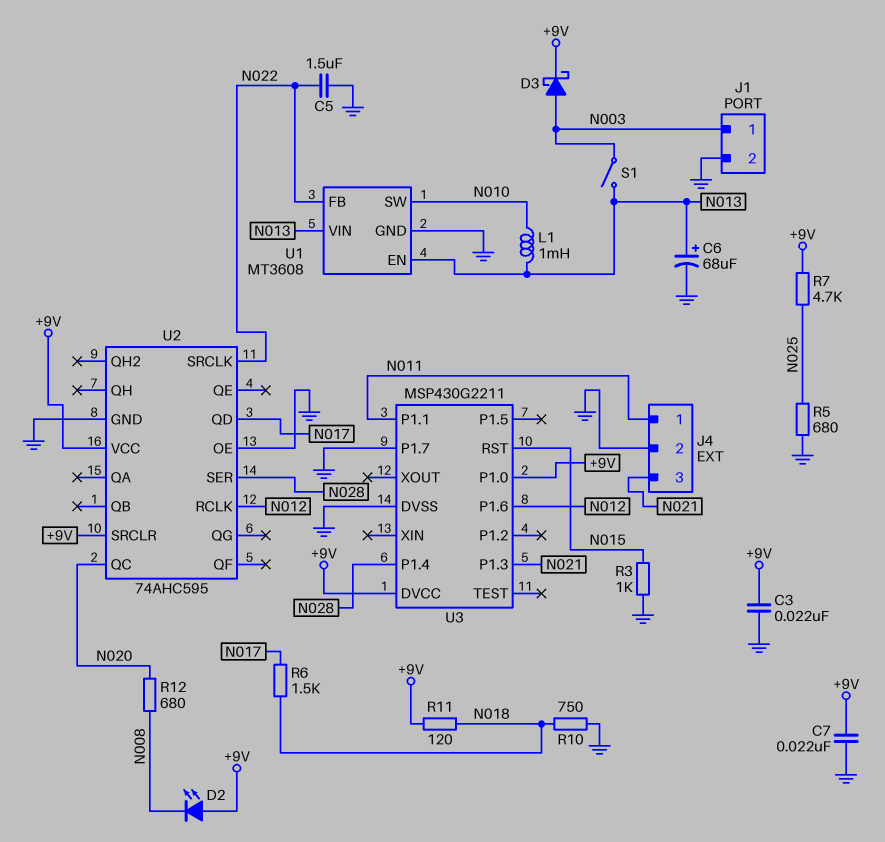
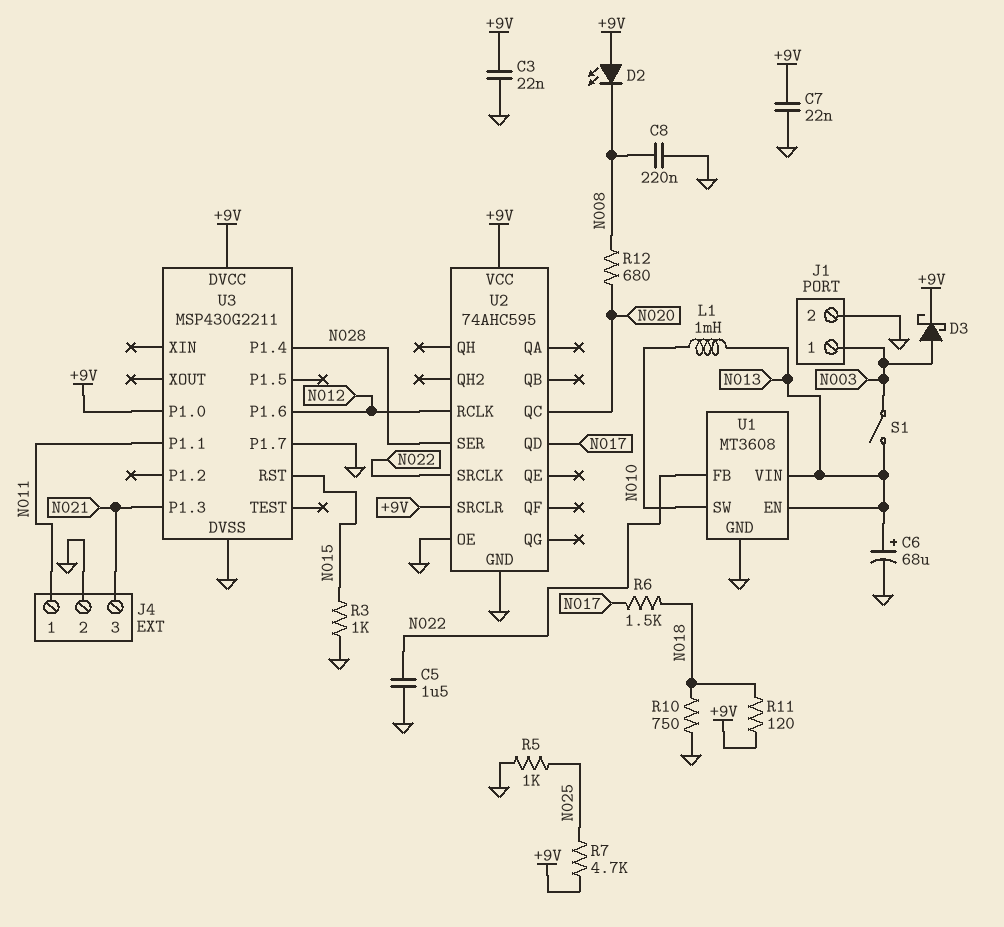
C8: none -> 220nF (GND, N008)
R5: 680 (GND, N025) -> 1k (GND, N025)

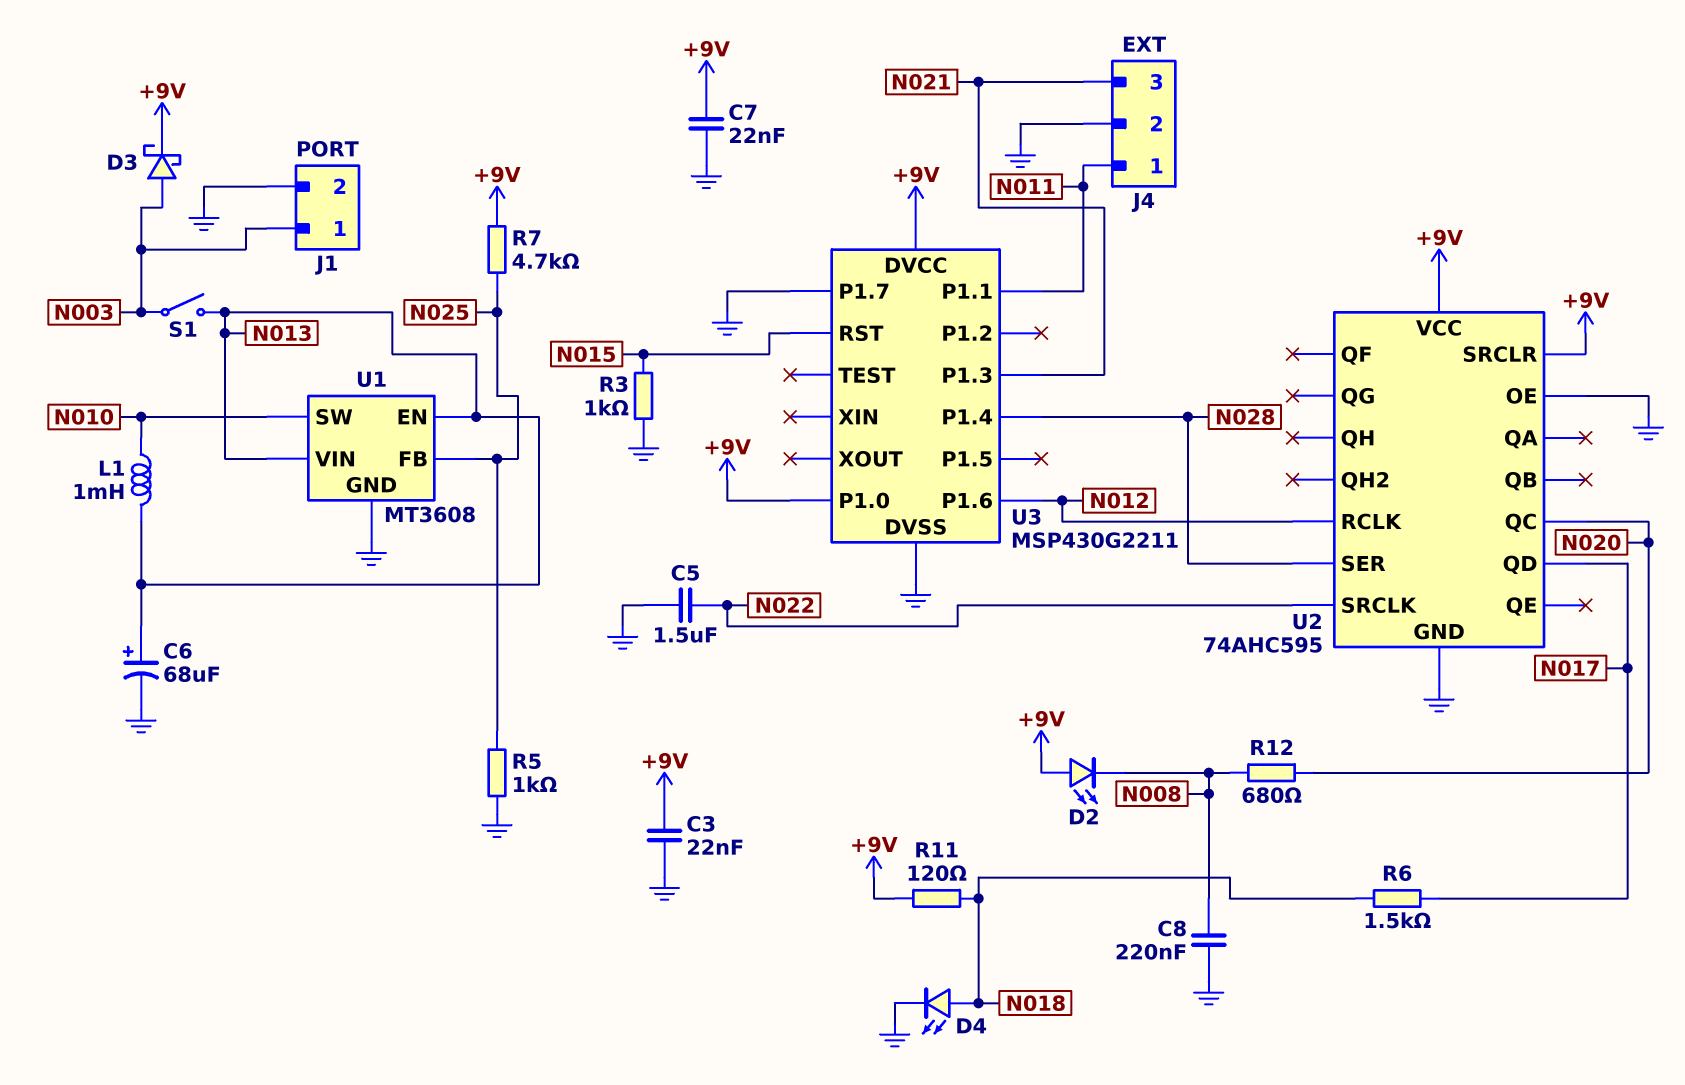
D4: none -> LED (A N018, K GND)
R10: 750 (GND, N018) -> none
U1 pin FB: N022 -> N025

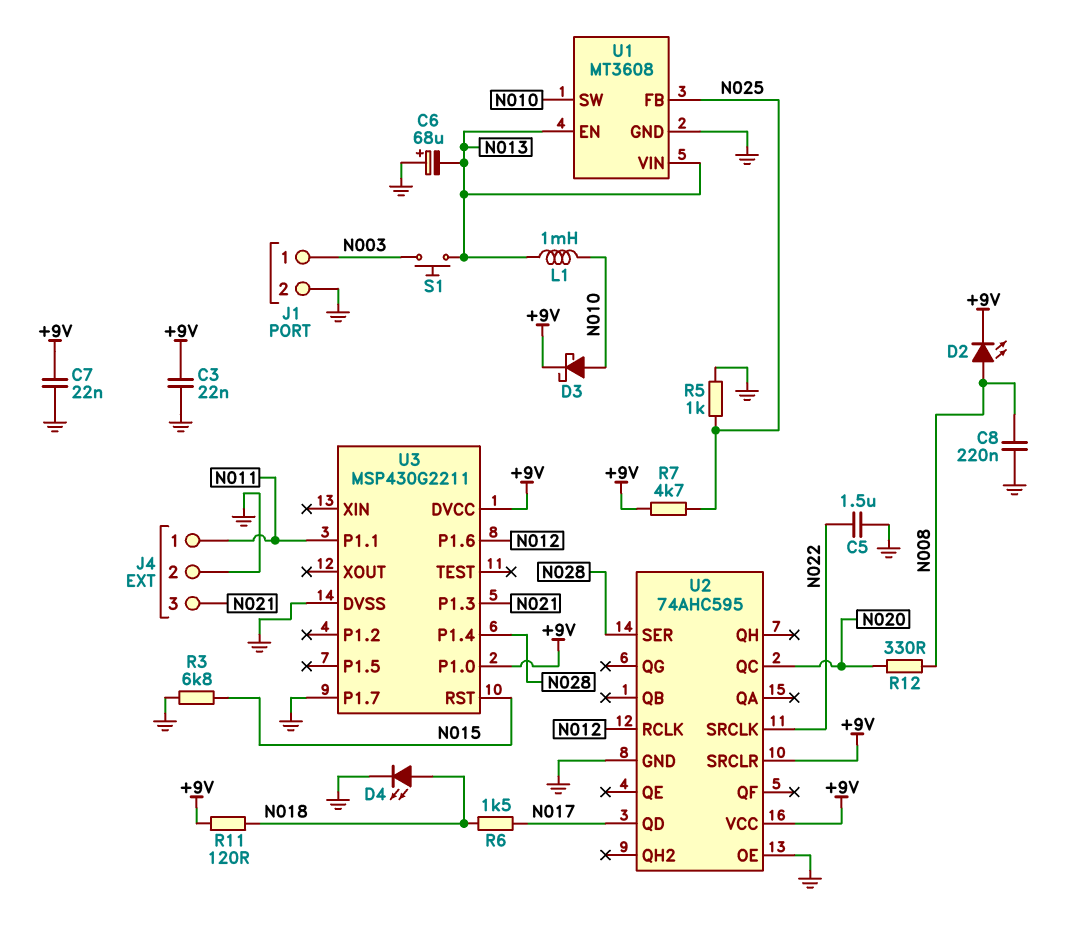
C6: 68uF (plus N013, minus GND) -> 68uF (plus GND, minus N013)
D2: LED (A +9V, K N008) -> LED (A N008, K +9V)
D3: schottky (A N003, K +9V) -> schottky (A N010, K +9V)
R3: 1k (GND, N015) -> 6.8k (GND, N015)
R12: 680 (N008, N020) -> 330 (N008, N020)
S1: switch (N003, N013) -> button (N003, N013)

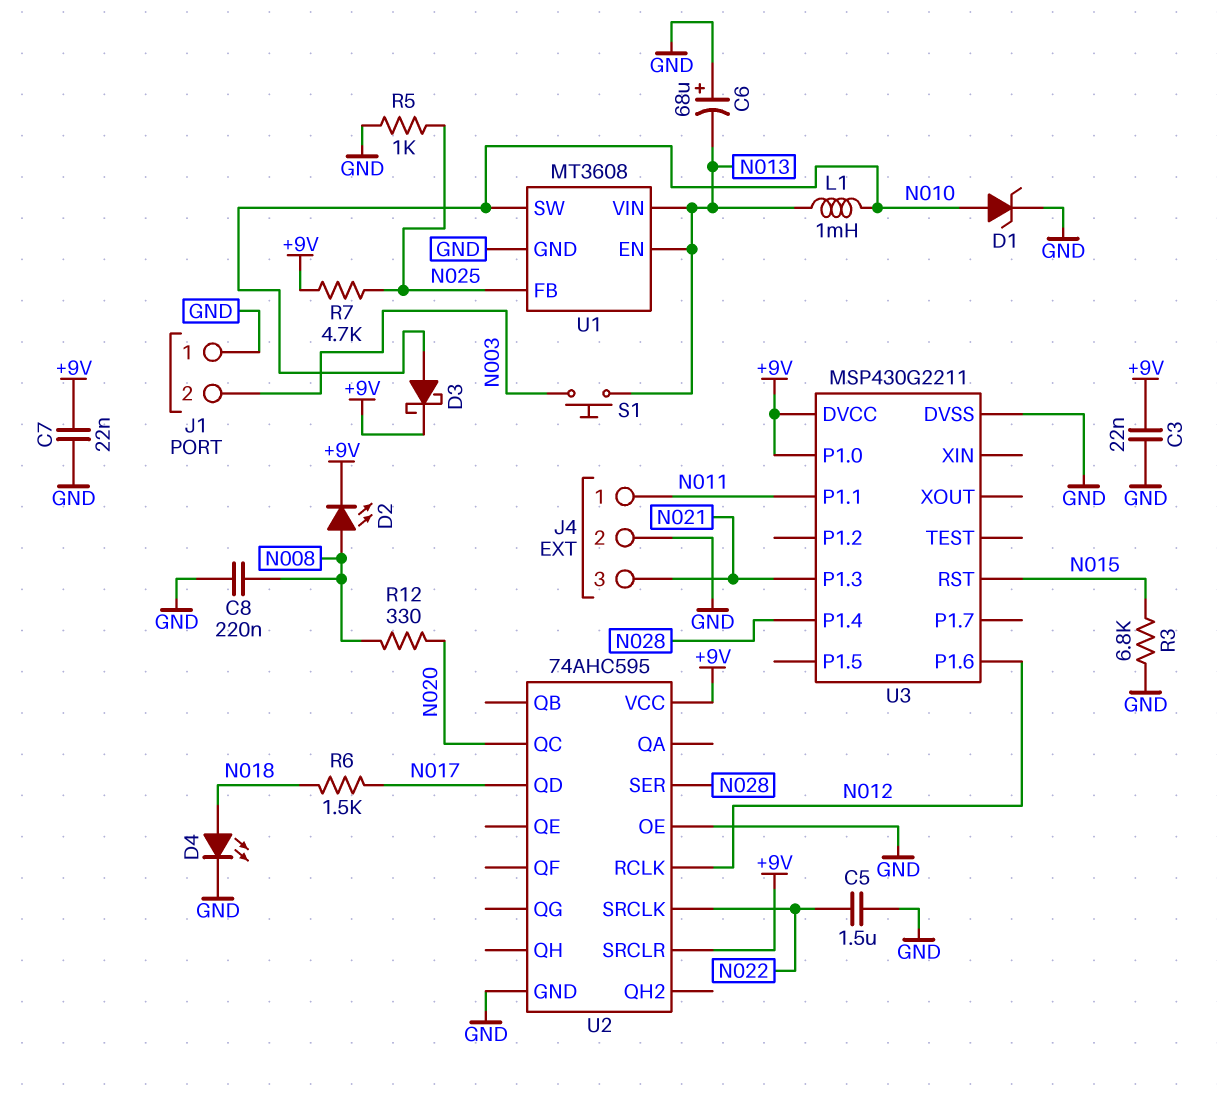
D1: none -> zener (A N010, K GND)
J1 pin 1: N003 -> GND
J1 pin 2: GND -> N003
R11: 120 (+9V, N018) -> none
U3 pin P1.7: GND -> none

